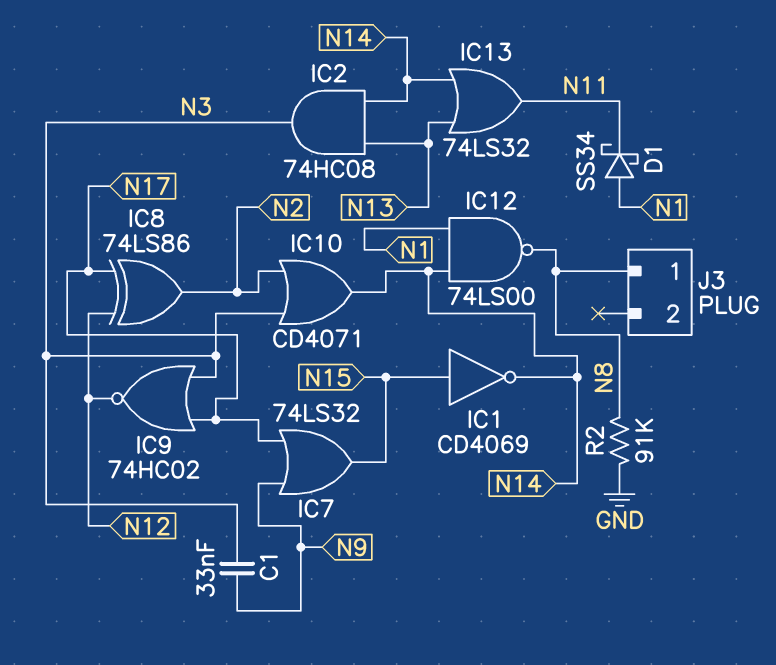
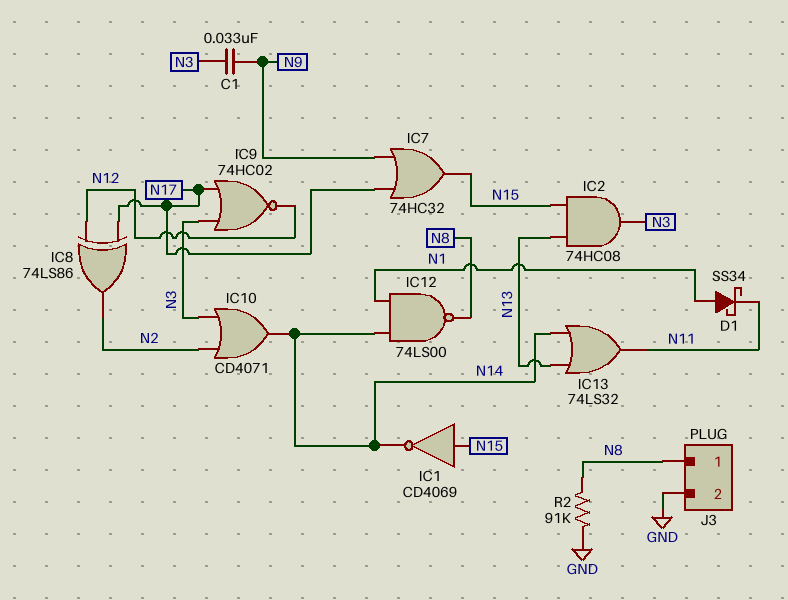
IC2: AND 74HC08 (in N13, in N14, out N3) -> AND 74HC08 (in N13, in N15, out N3)
IC7: OR 74LS32 (in N9, in N17, out N15) -> OR 74HC32 (in N9, in N17, out N15)
J3 pin 2: none -> GND

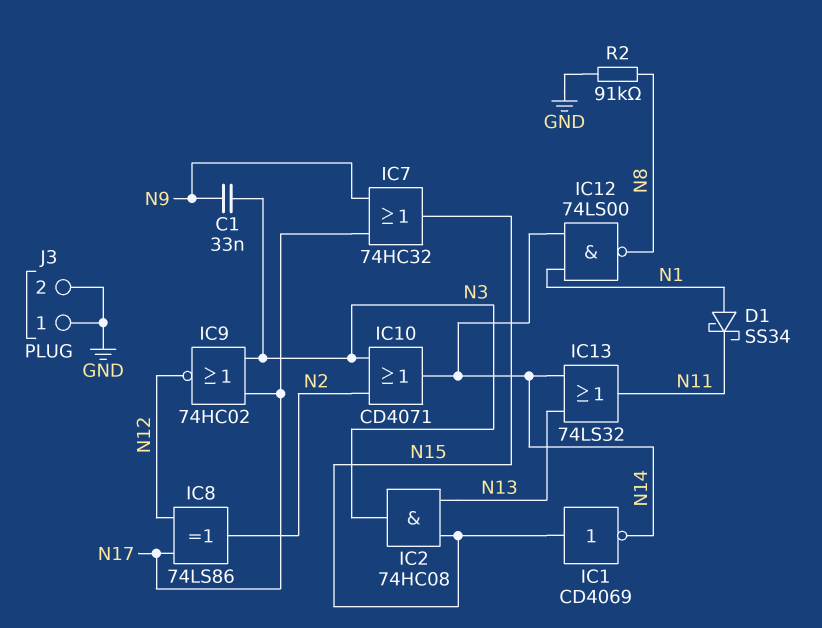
J3 pin 1: N8 -> GND

